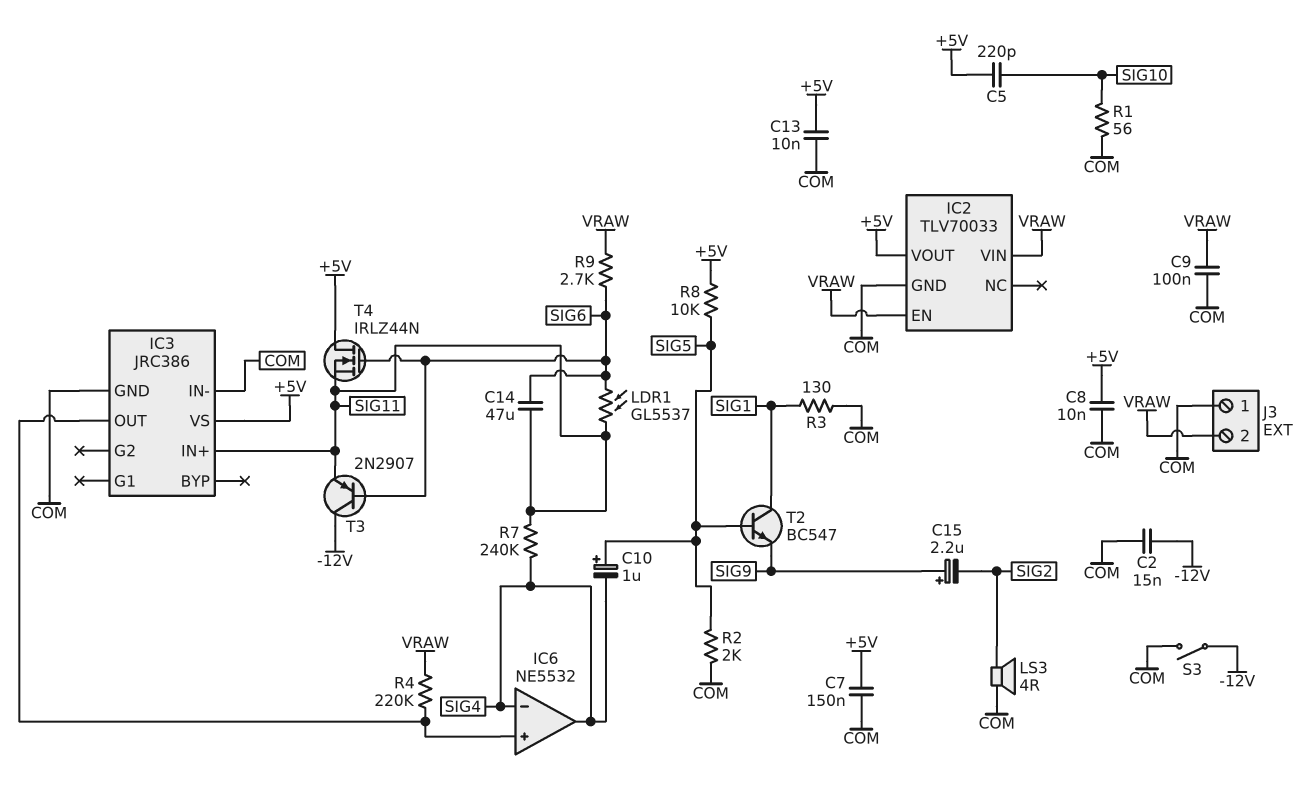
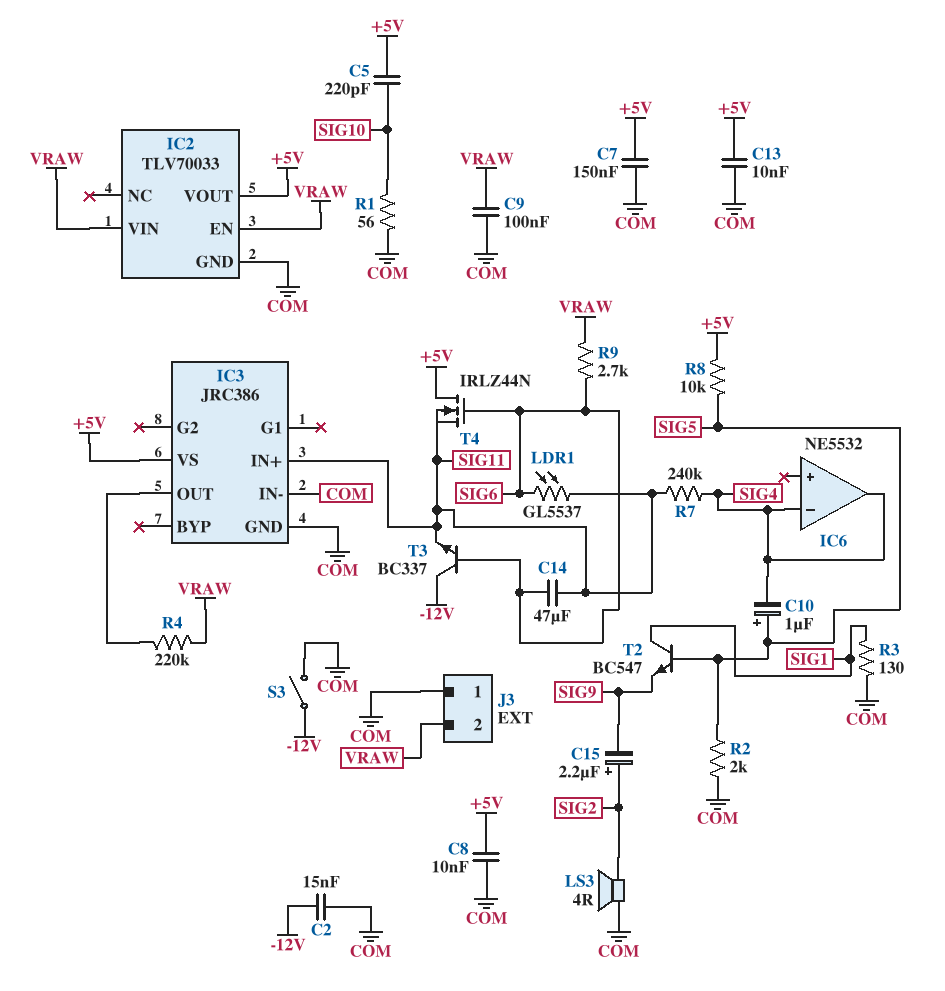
C15: 2.2uF (plus SIG9, minus SIG2) -> 2.2uF (plus SIG2, minus SIG9)
IC6 pin in+: IC3/OUT -> none
T3: PNP 2N2907 (B SIG6, C -12V, E SIG11) -> NPN BC337 (B SIG6, C -12V, E SIG11)

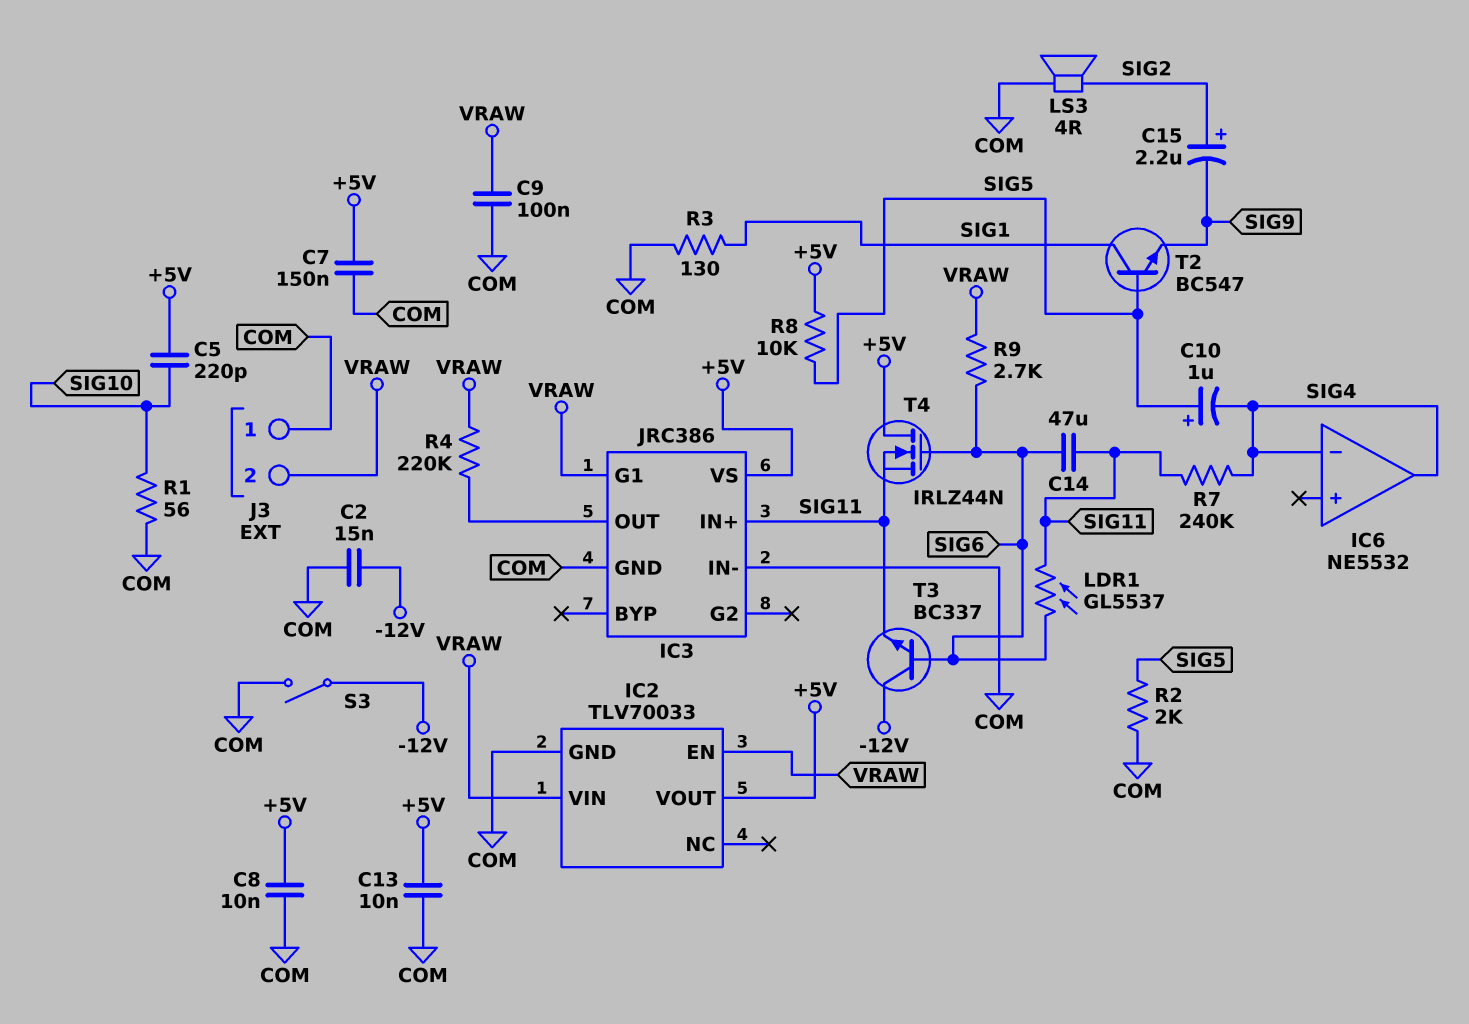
IC3 pin G1: none -> VRAW

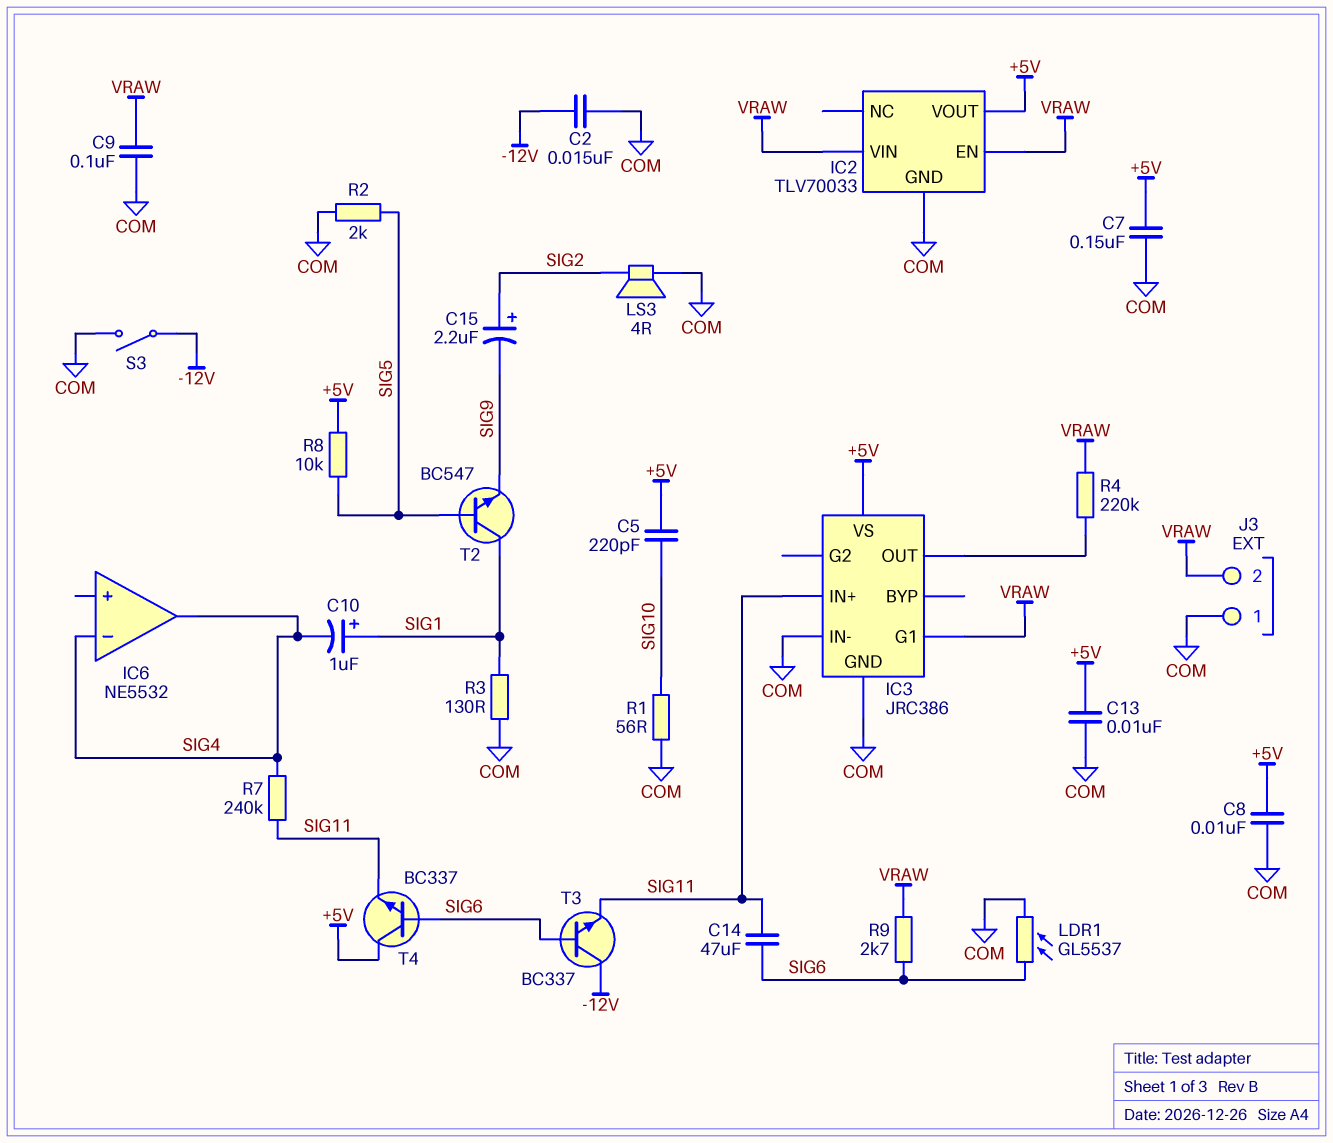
C10: 1uF (plus SIG5, minus SIG4) -> 1uF (plus SIG1, minus SIG4)
LDR1: GL5537 (SIG6, SIG11) -> GL5537 (COM, SIG6)
T4: NMOS IRLZ44N (G SIG6, D +5V, S SIG11) -> NPN BC337 (B SIG6, C +5V, E SIG11)

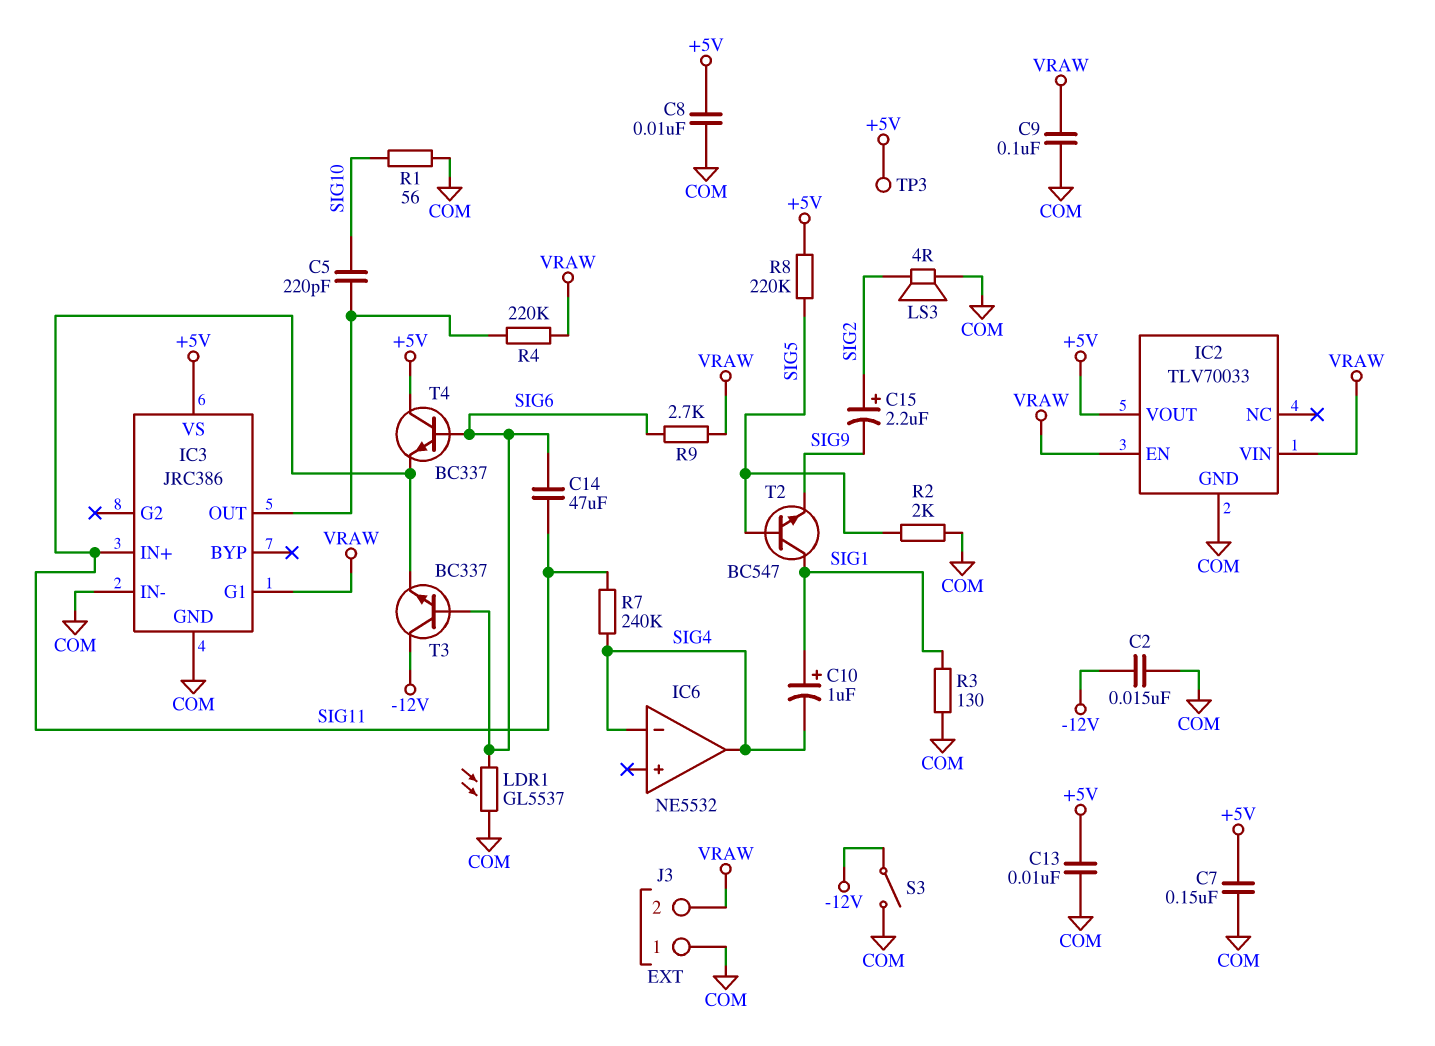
C5: 220pF (+5V, SIG10) -> 220pF (IC3/OUT, SIG10)
R8: 10k (+5V, SIG5) -> 220k (+5V, SIG5)
TP3: none -> test point (+5V)

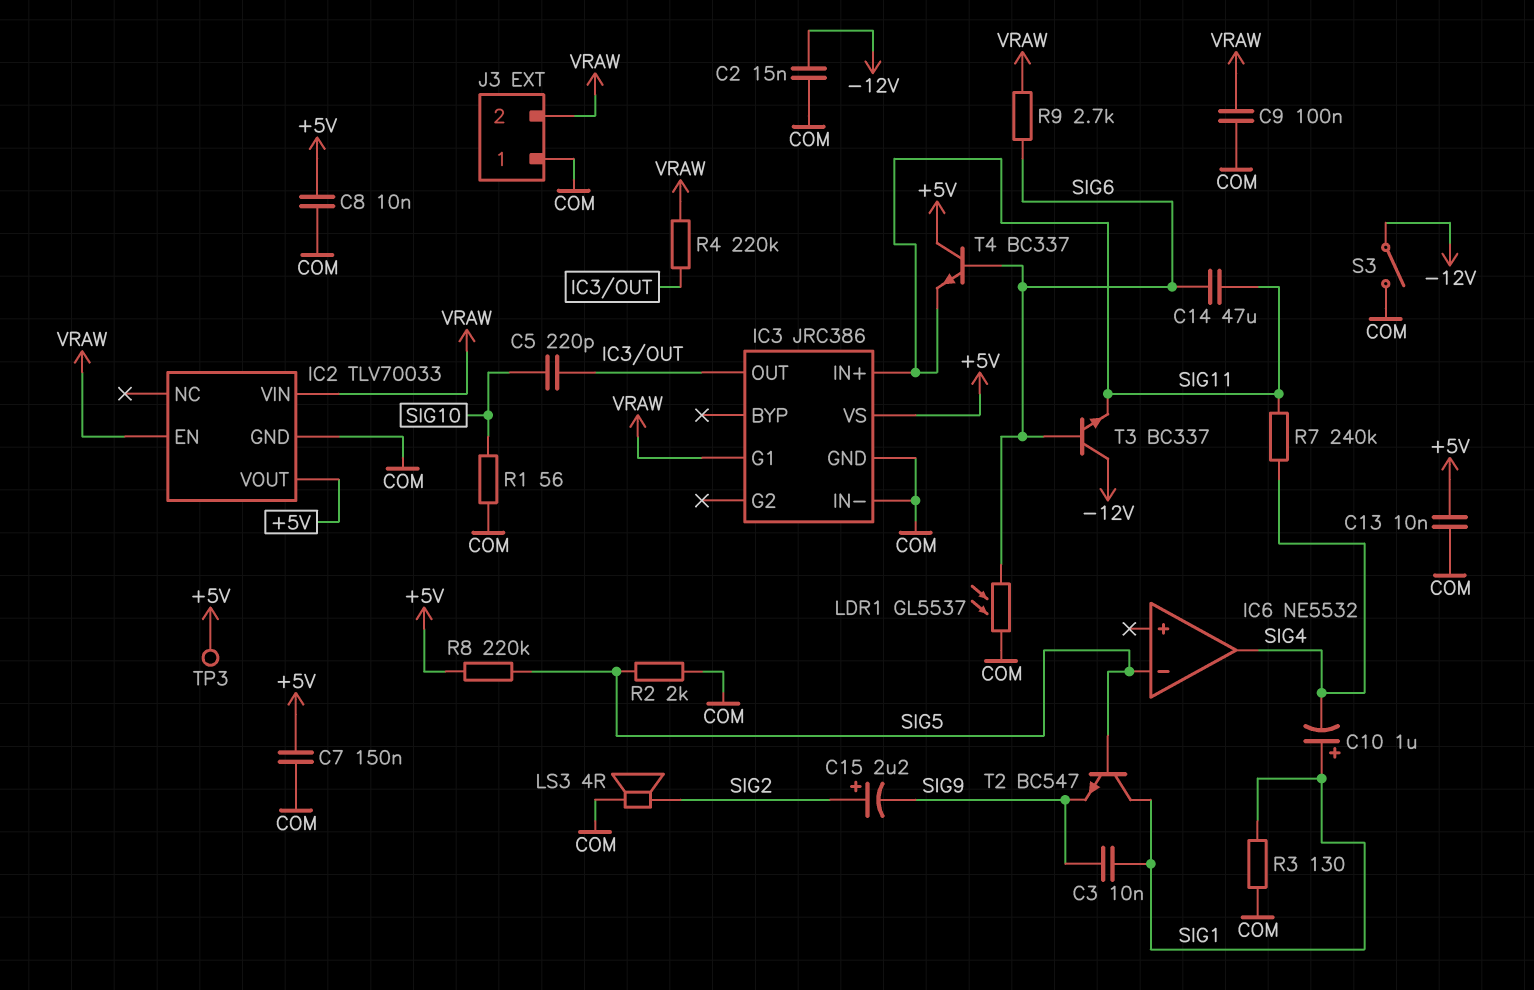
C3: none -> 10nF (SIG1, SIG9)
IC6 pin in-: SIG4 -> SIG5

